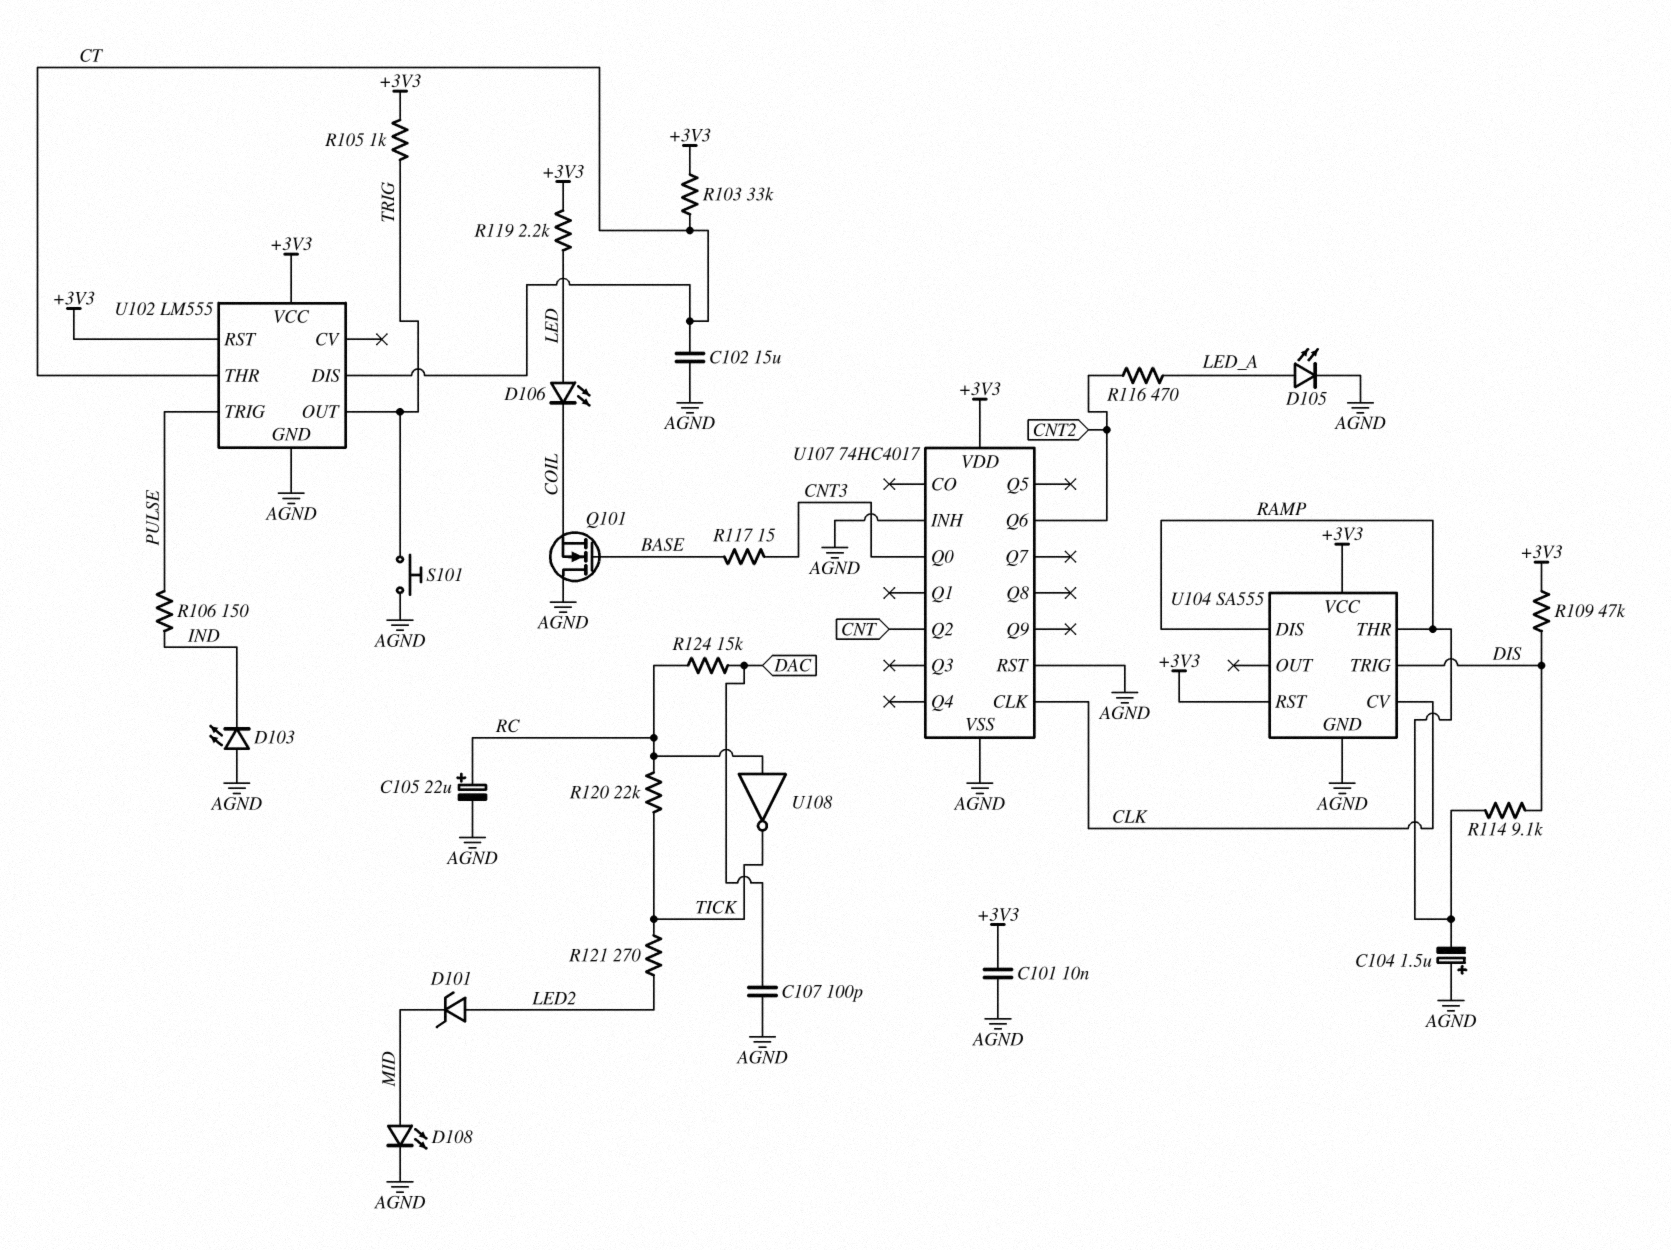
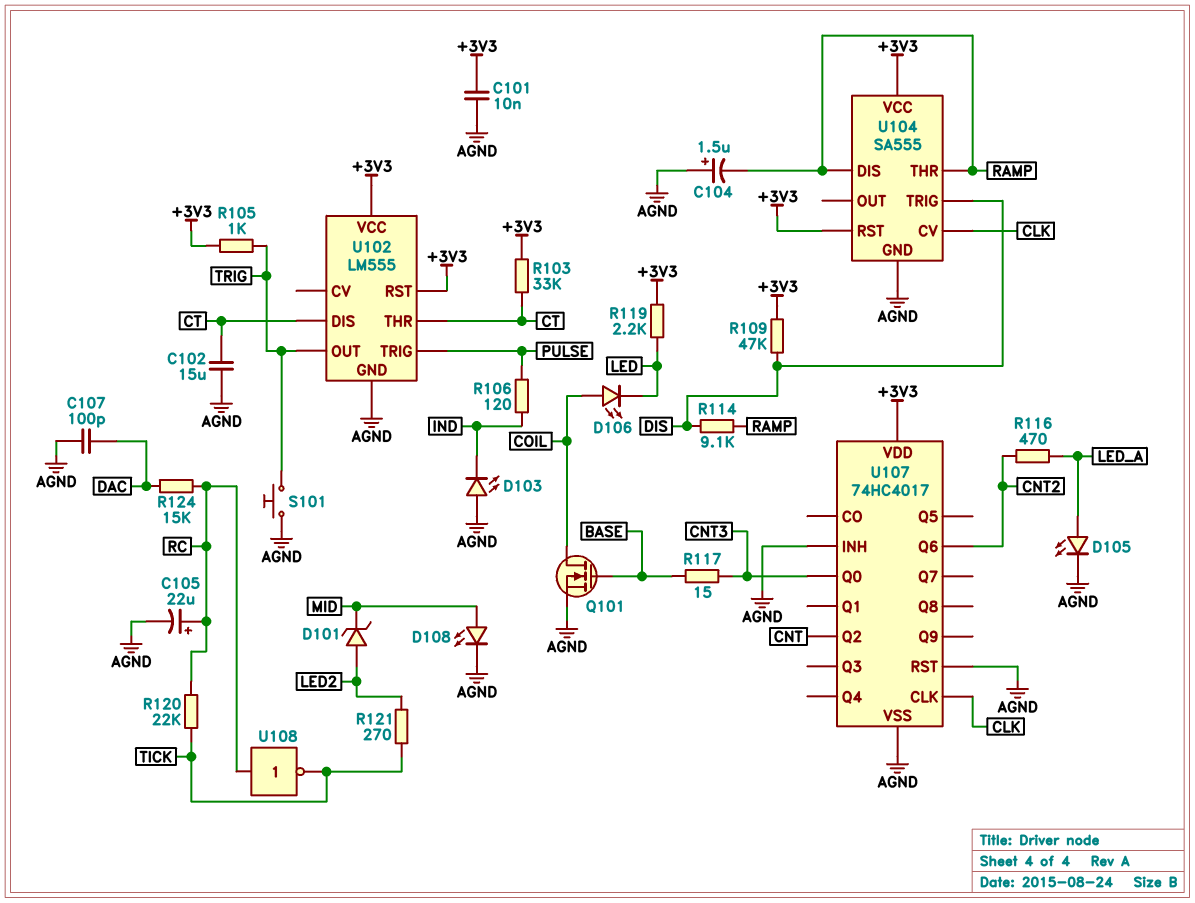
D106: LED (A LED, K COIL) -> LED (A COIL, K LED)
Q101: NMOS (G BASE, D AGND, S COIL) -> NMOS (G BASE, D COIL, S AGND)
R106: 150 (IND, PULSE) -> 120 (IND, PULSE)

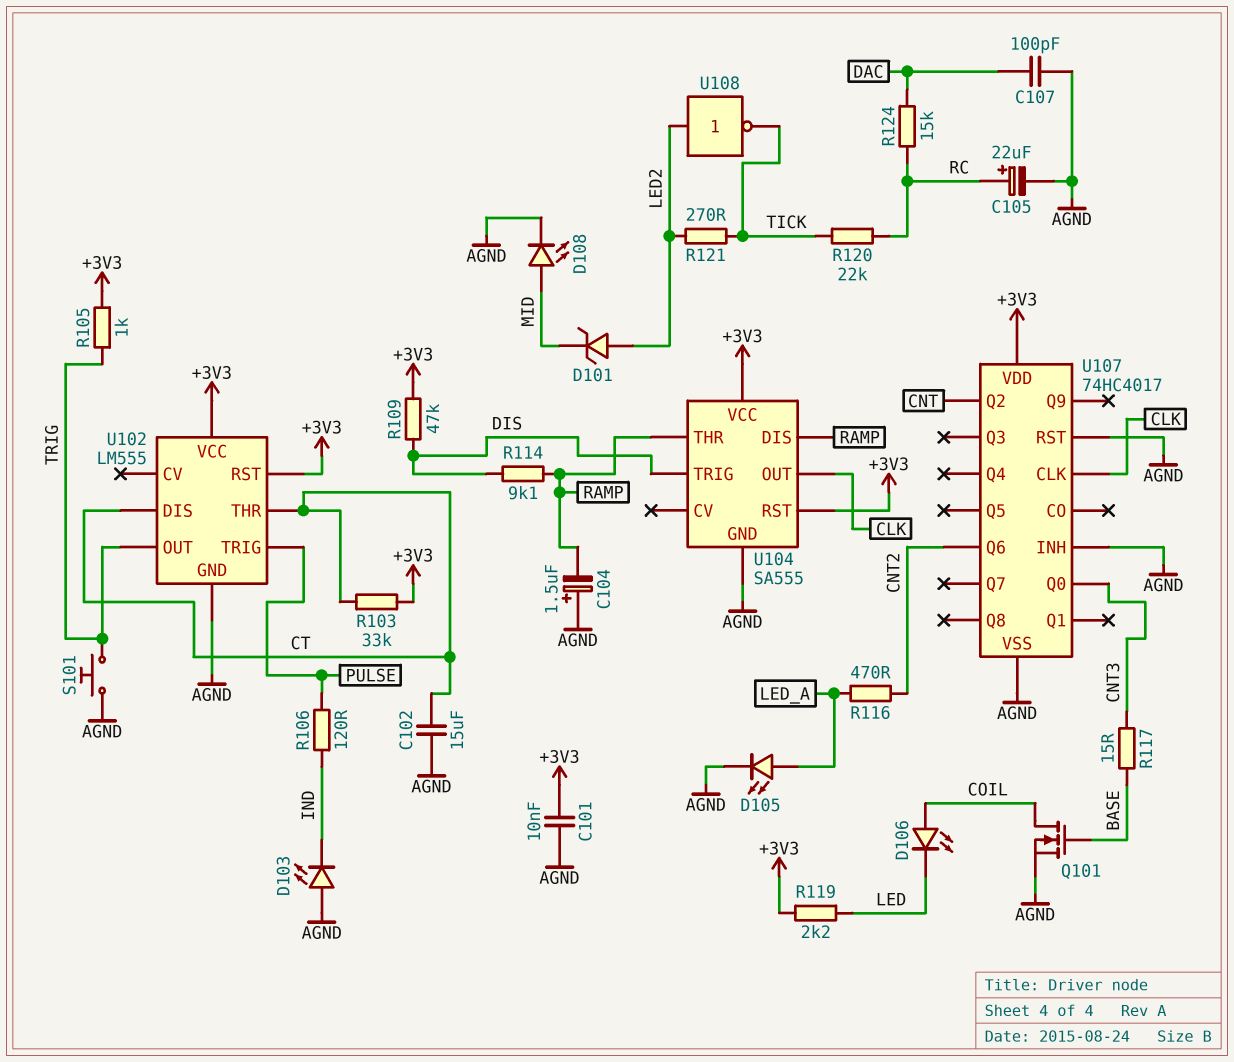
U104 pin CV: CLK -> none
U104 pin OUT: none -> CLK
U108: NOT (in RC, out TICK) -> NOT (in LED2, out TICK)

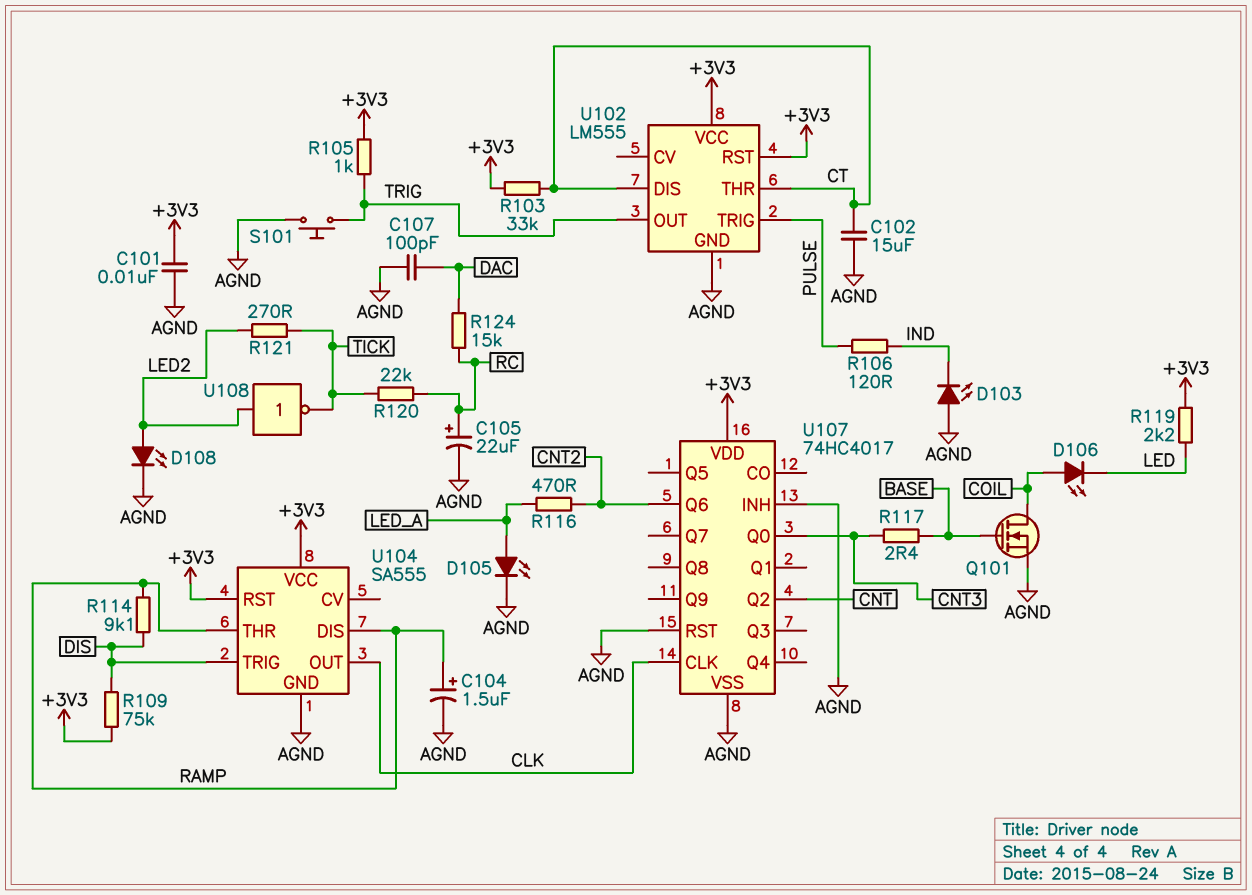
C104: 1.5uF (plus AGND, minus RAMP) -> 1.5uF (plus RAMP, minus AGND)
D101: zener (A LED2, K MID) -> none
D108: LED (A MID, K AGND) -> LED (A LED2, K AGND)
R109: 47k (+3V3, DIS) -> 75k (+3V3, DIS)
R117: 15 (BASE, CNT3) -> 2.4 (BASE, CNT3)

